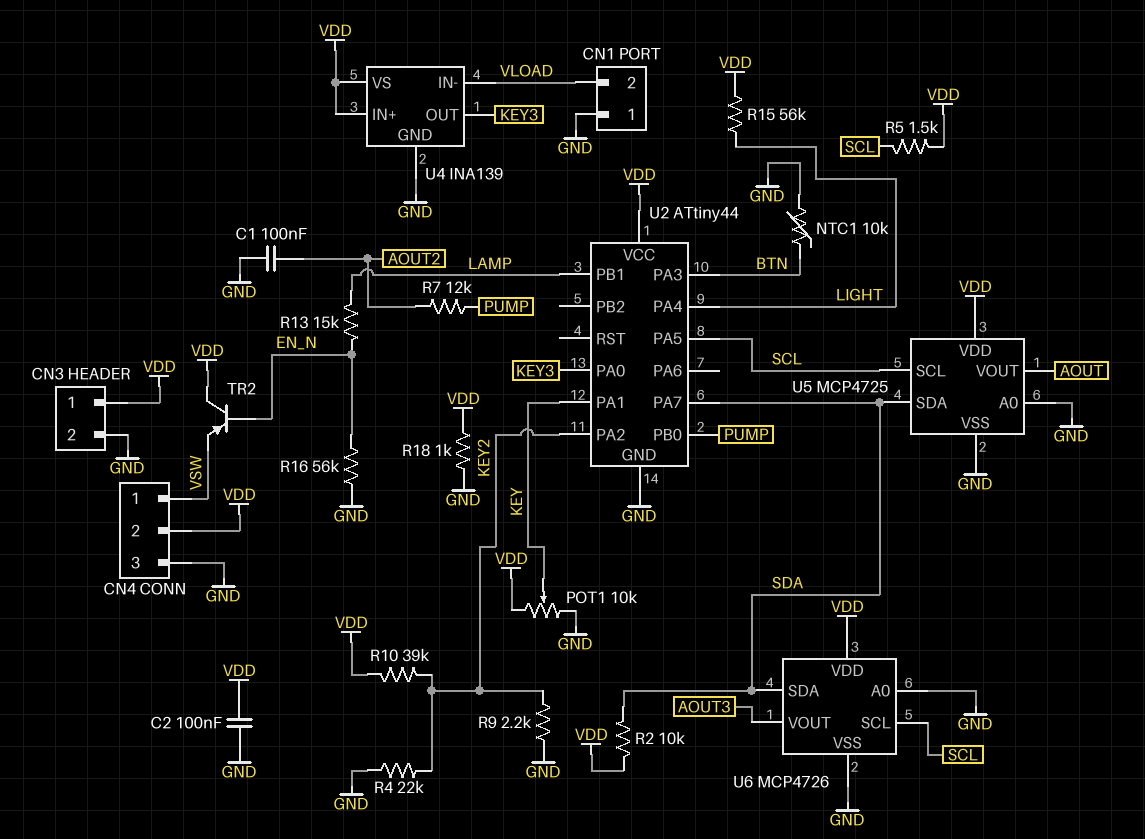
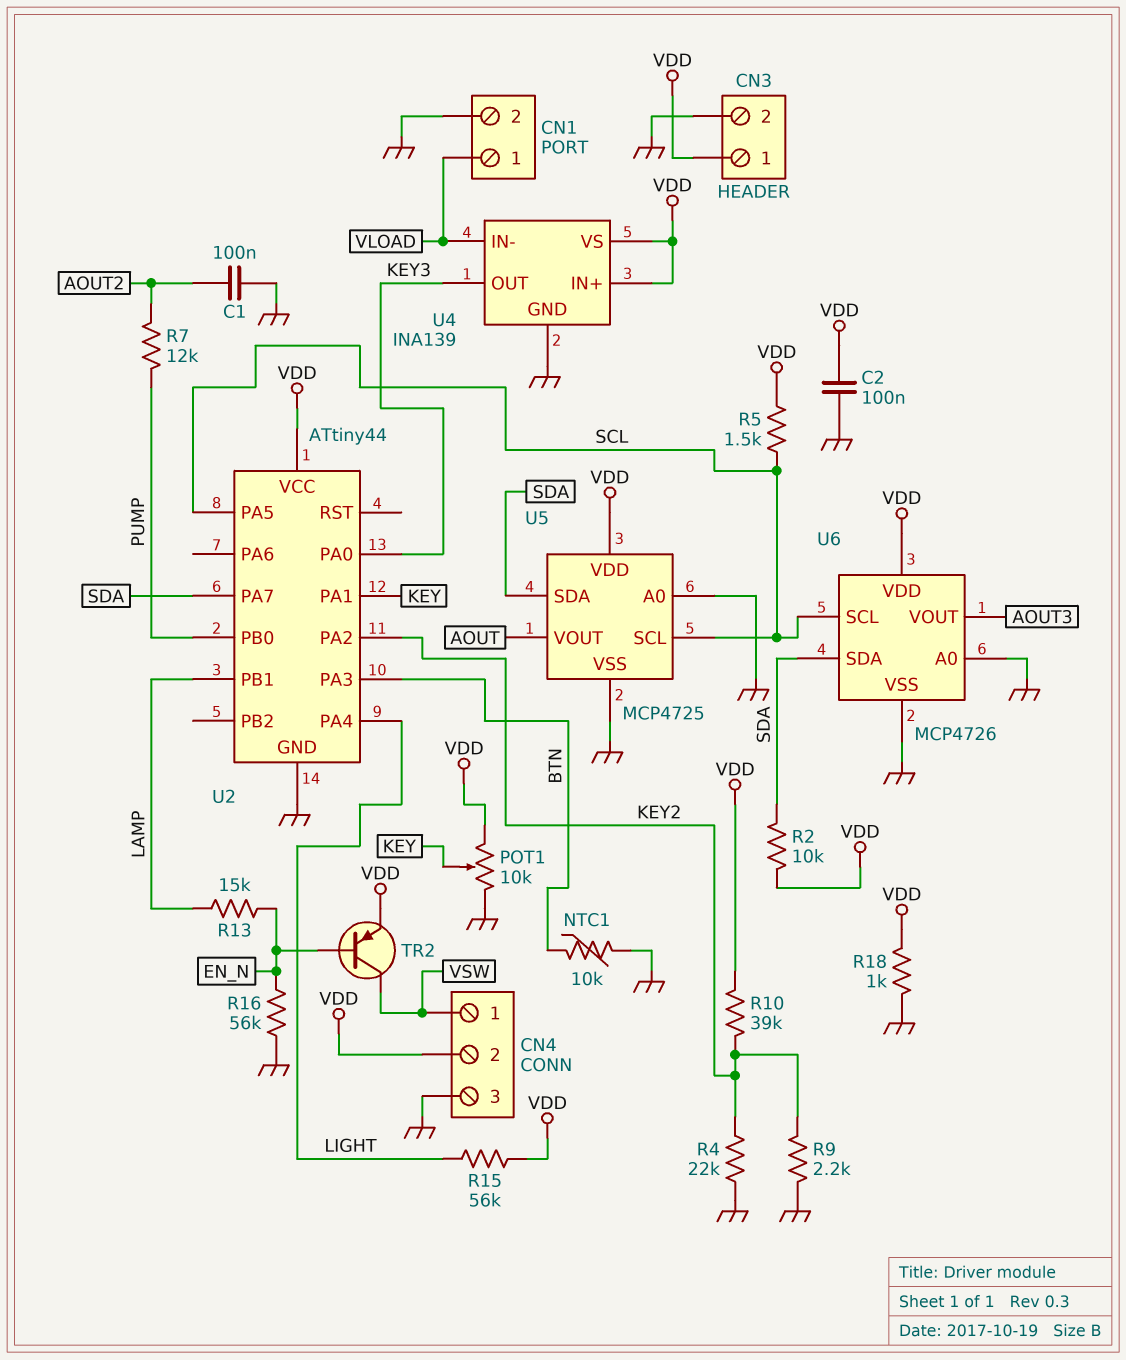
CN1 pin 1: GND -> VLOAD
CN1 pin 2: VLOAD -> GND
TR2: PNP (B EN_N, C VDD, E VSW) -> PNP (B EN_N, C VSW, E VDD)

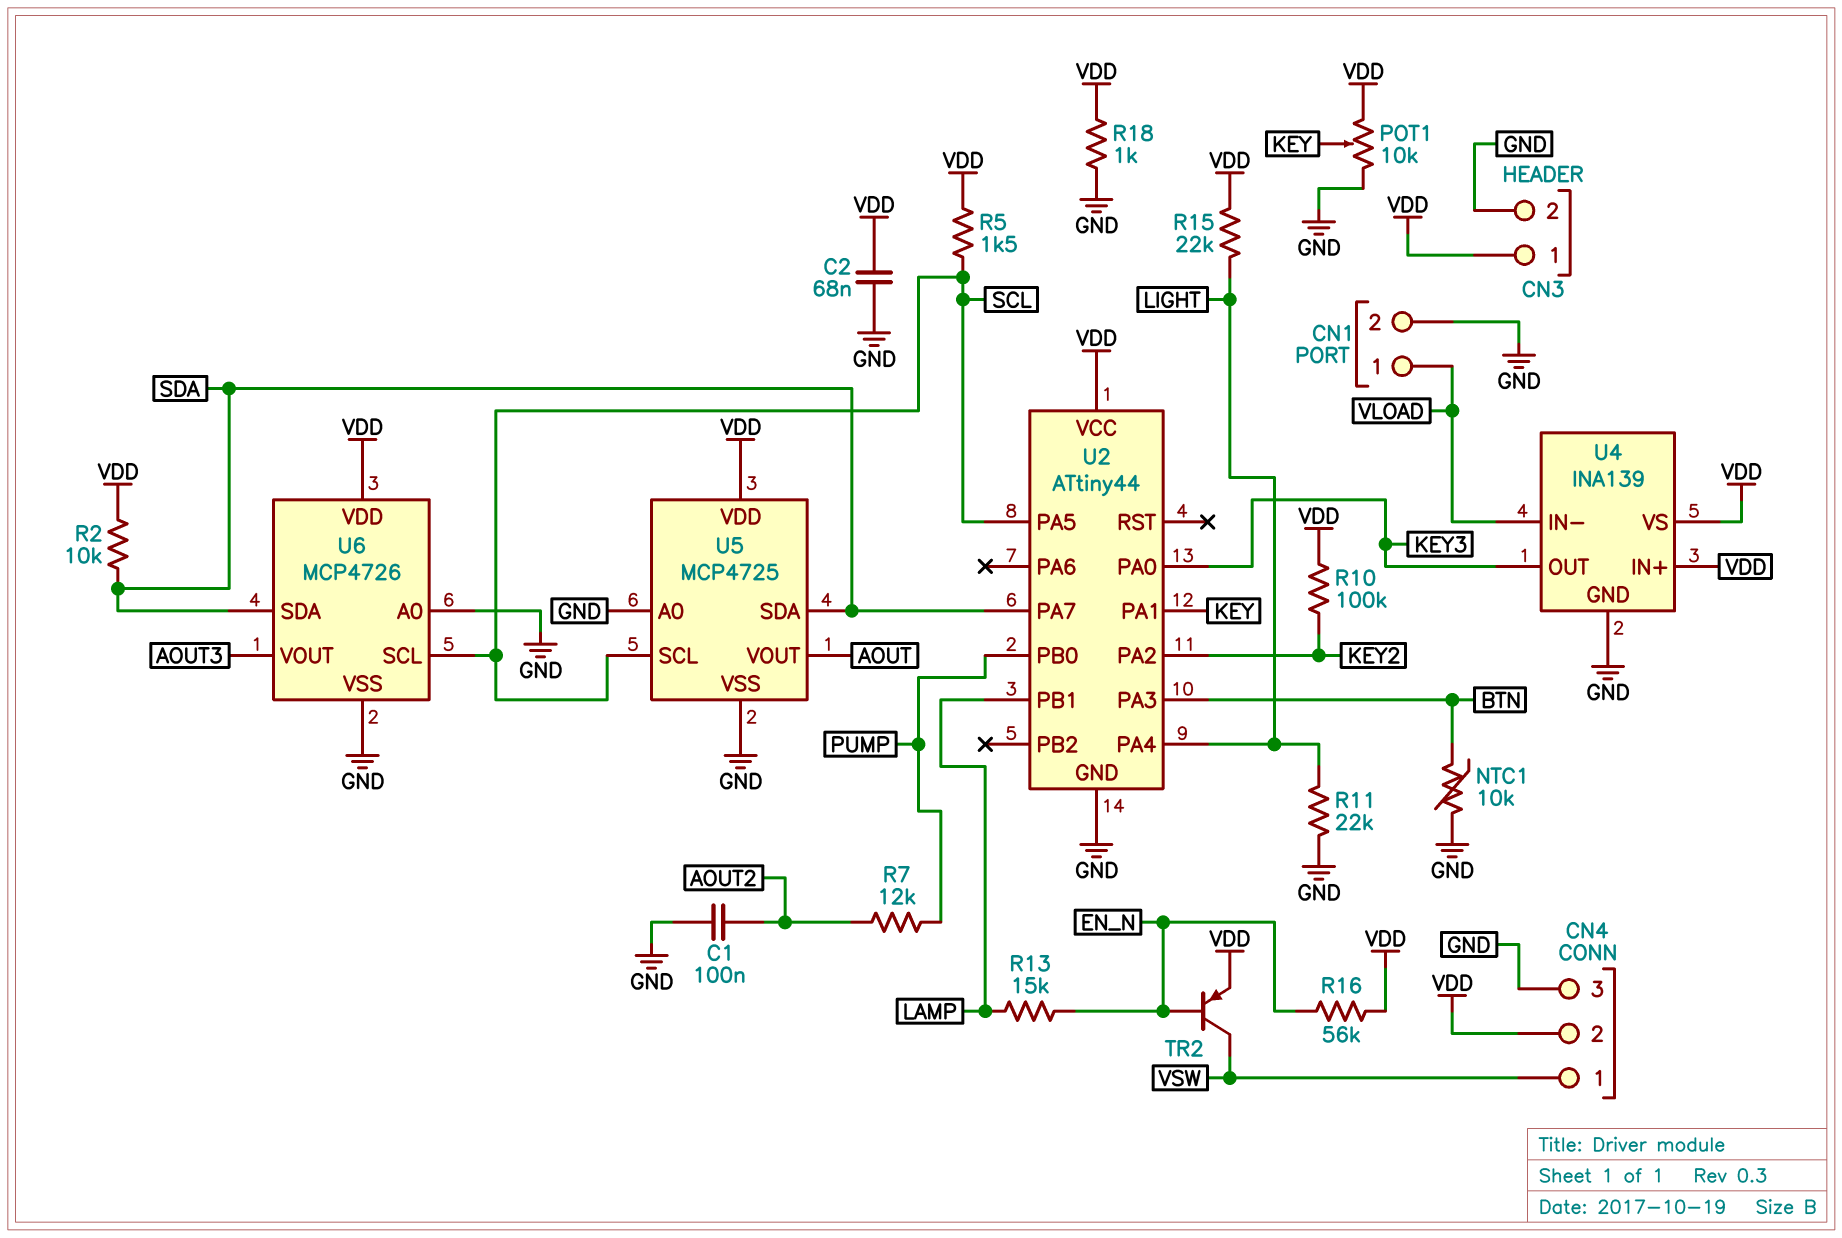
C2: 100nF (GND, VDD) -> 68nF (GND, VDD)
R4: 22k (GND, KEY2) -> none
R9: 2.2k (GND, KEY2) -> none
R10: 39k (KEY2, VDD) -> 100k (KEY2, VDD)
R11: none -> 22k (GND, LIGHT)
R15: 56k (LIGHT, VDD) -> 22k (LIGHT, VDD)
R16: 56k (EN_N, GND) -> 56k (EN_N, VDD)

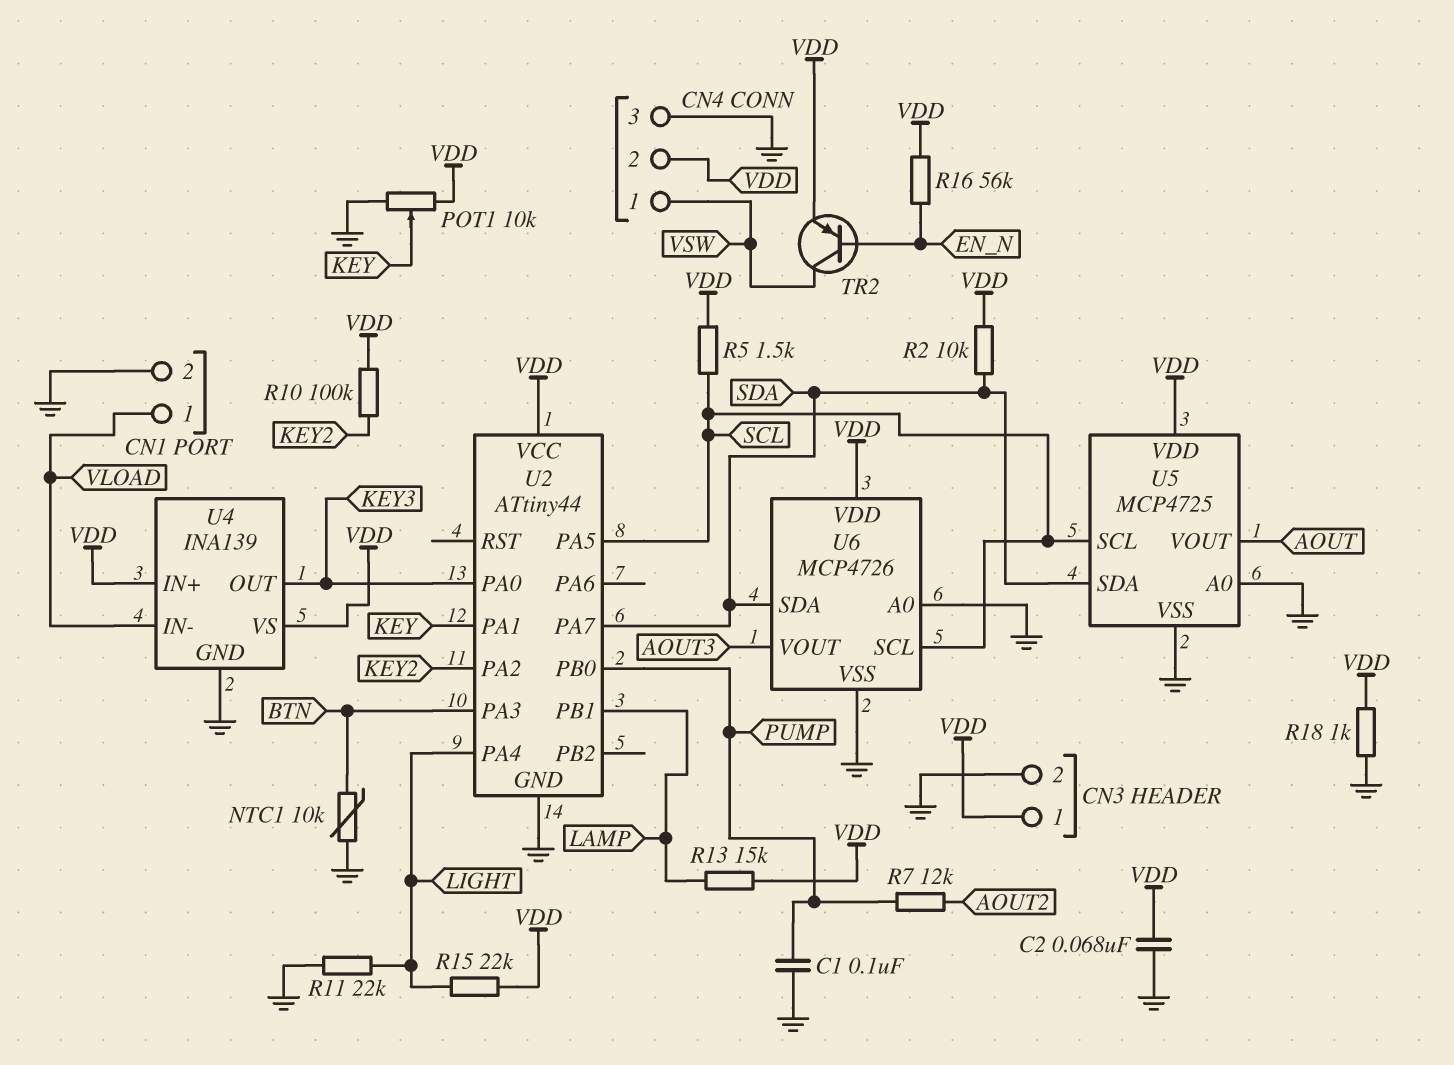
C1: 100nF (AOUT2, GND) -> 100nF (GND, PUMP)
R13: 15k (EN_N, LAMP) -> 15k (LAMP, VDD)

